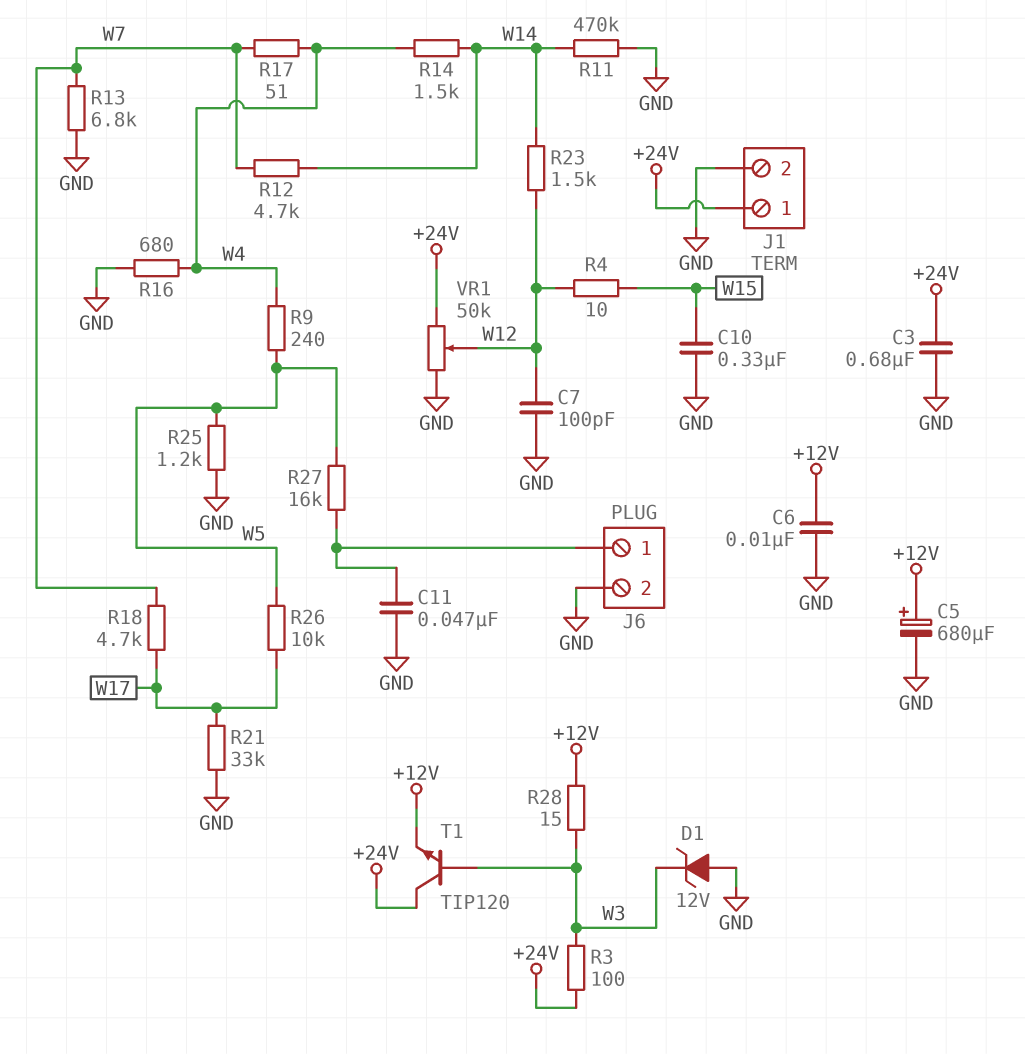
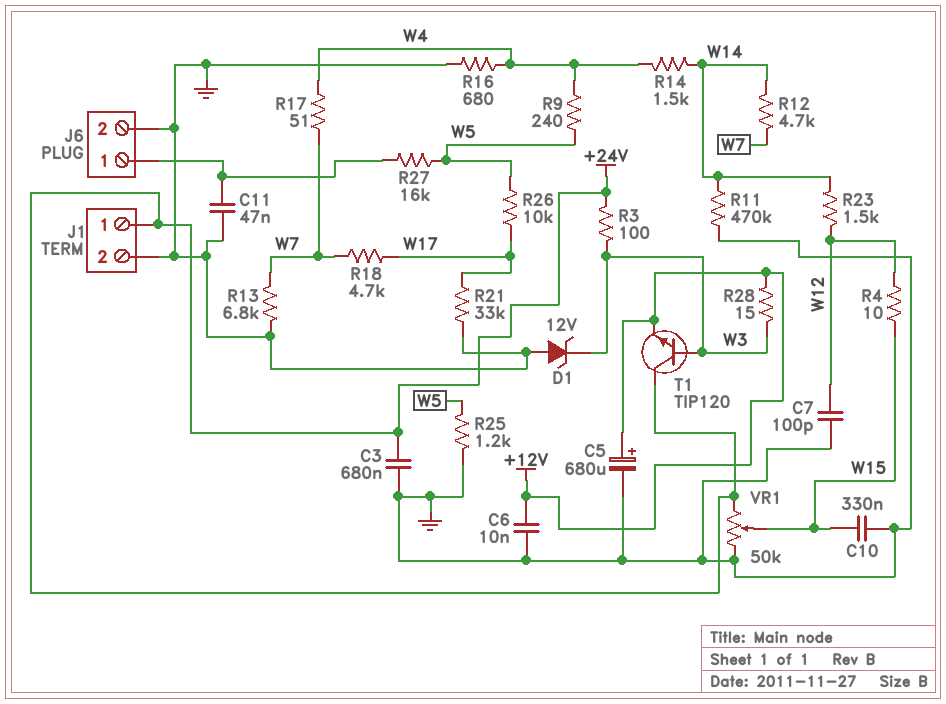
VR1: 50k (+24V, GND, wiper W12) -> 50k (+24V, GND, wiper W15)

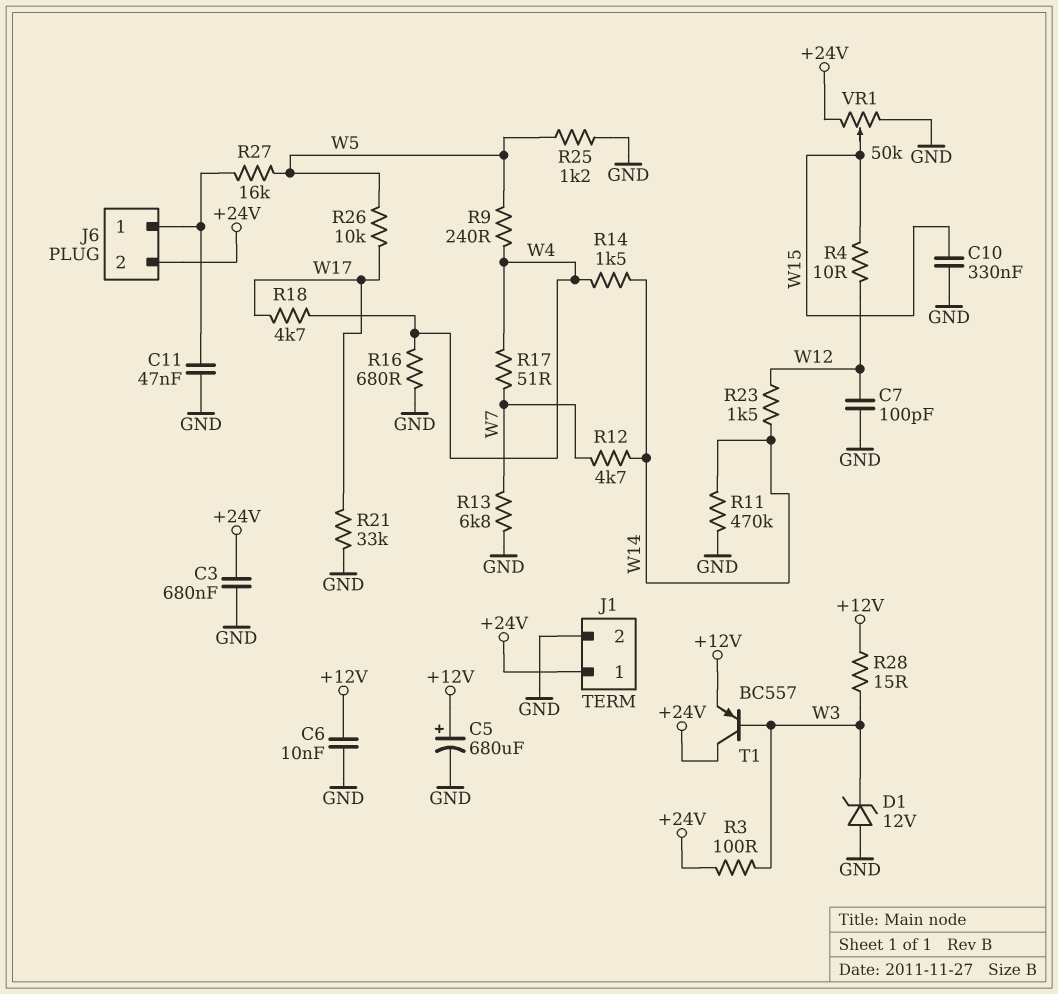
J6 pin 2: GND -> +24V
R18: 4.7k (W7, W17) -> 4.7k (W4, W17)
T1: NPN TIP120 (B W3, C +24V, E +12V) -> PNP BC557 (B W3, C +24V, E +12V)

